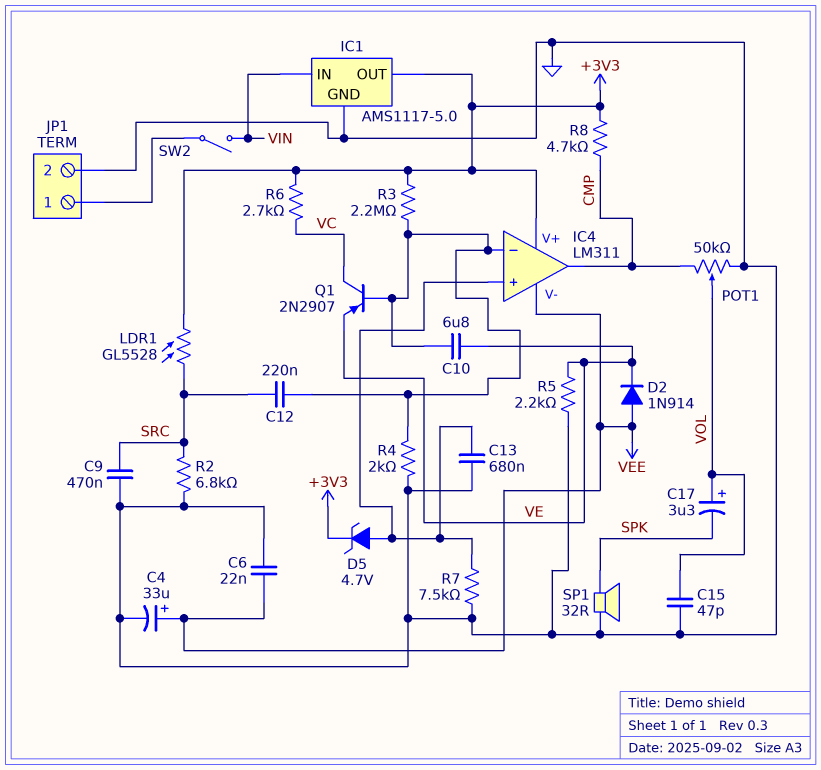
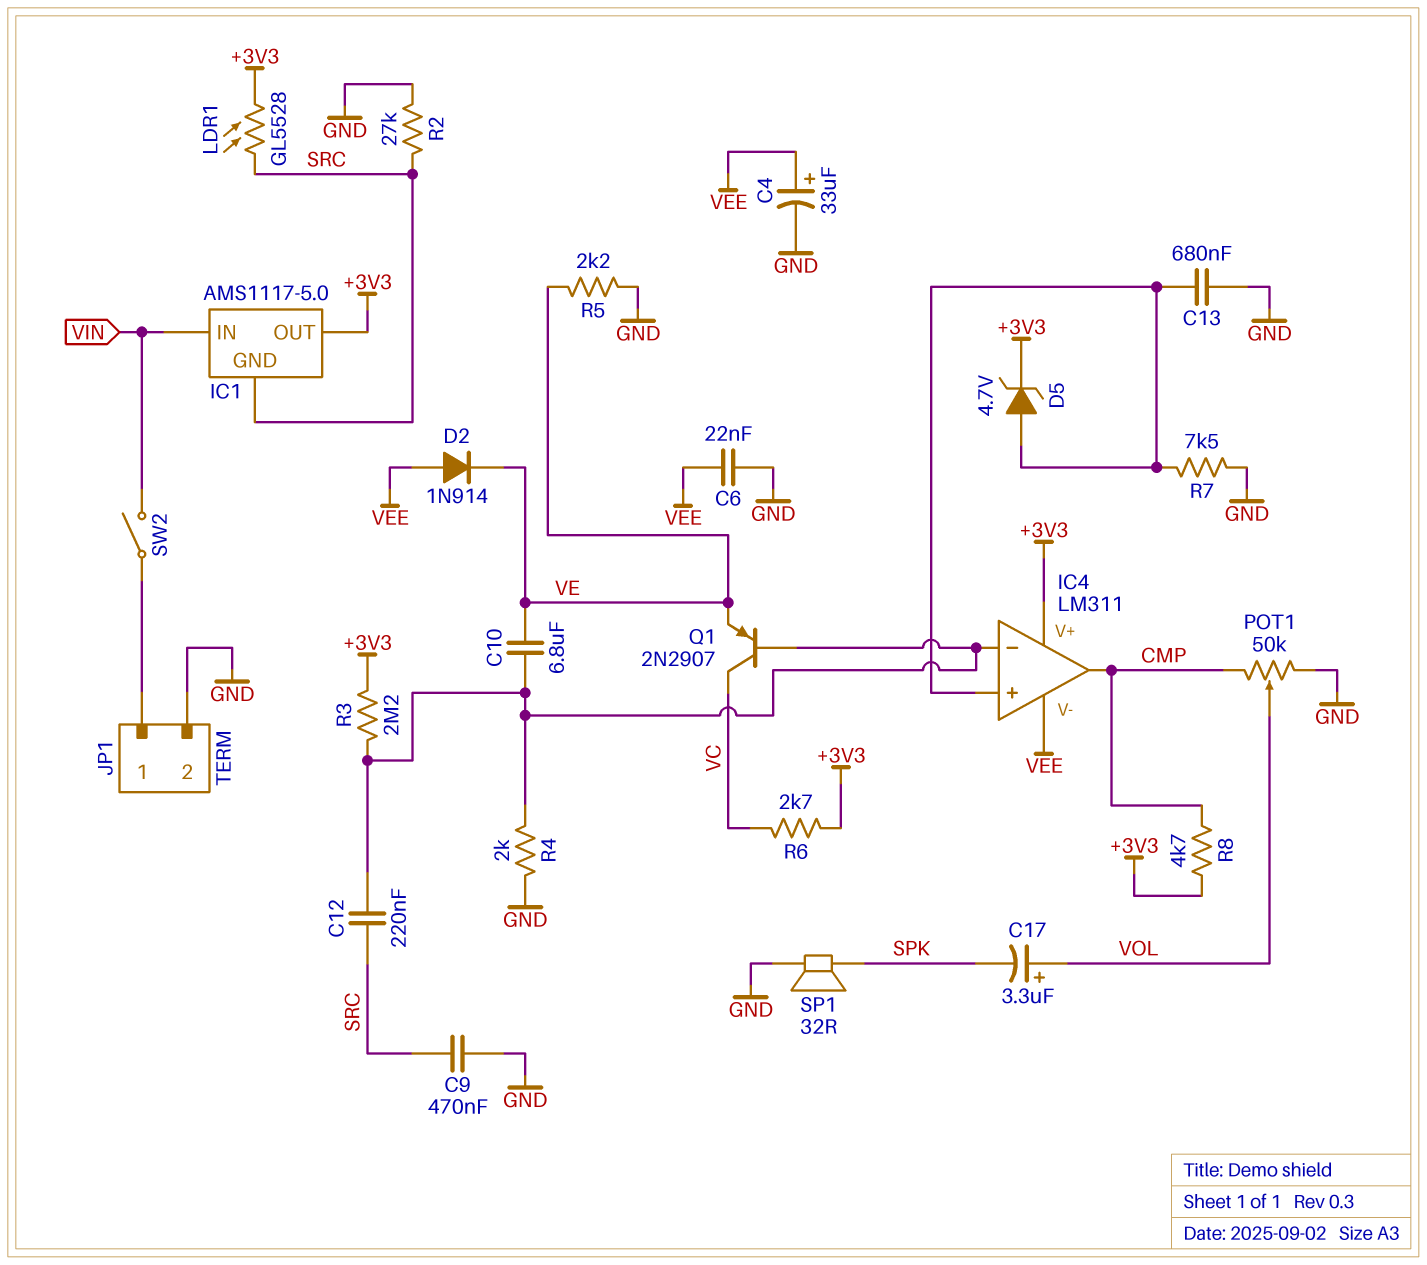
C15: 47pF (GND, VOL) -> none
IC1 pin GND: GND -> SRC
R2: 6.8k (GND, SRC) -> 27k (GND, SRC)

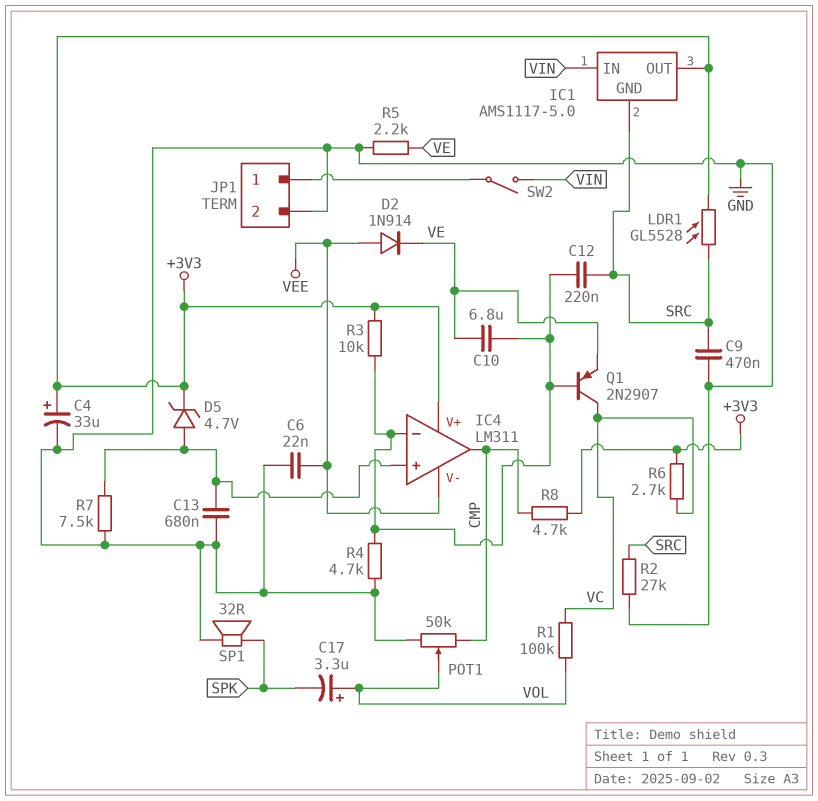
C4: 33uF (plus VEE, minus GND) -> 33uF (plus +3V3, minus GND)
R1: none -> 100k (VC, VOL)
R3: 2.2M (+3V3, IC4/in-) -> 10k (+3V3, IC4/in-)
R4: 2k (GND, IC4/in-) -> 4.7k (GND, IC4/in-)

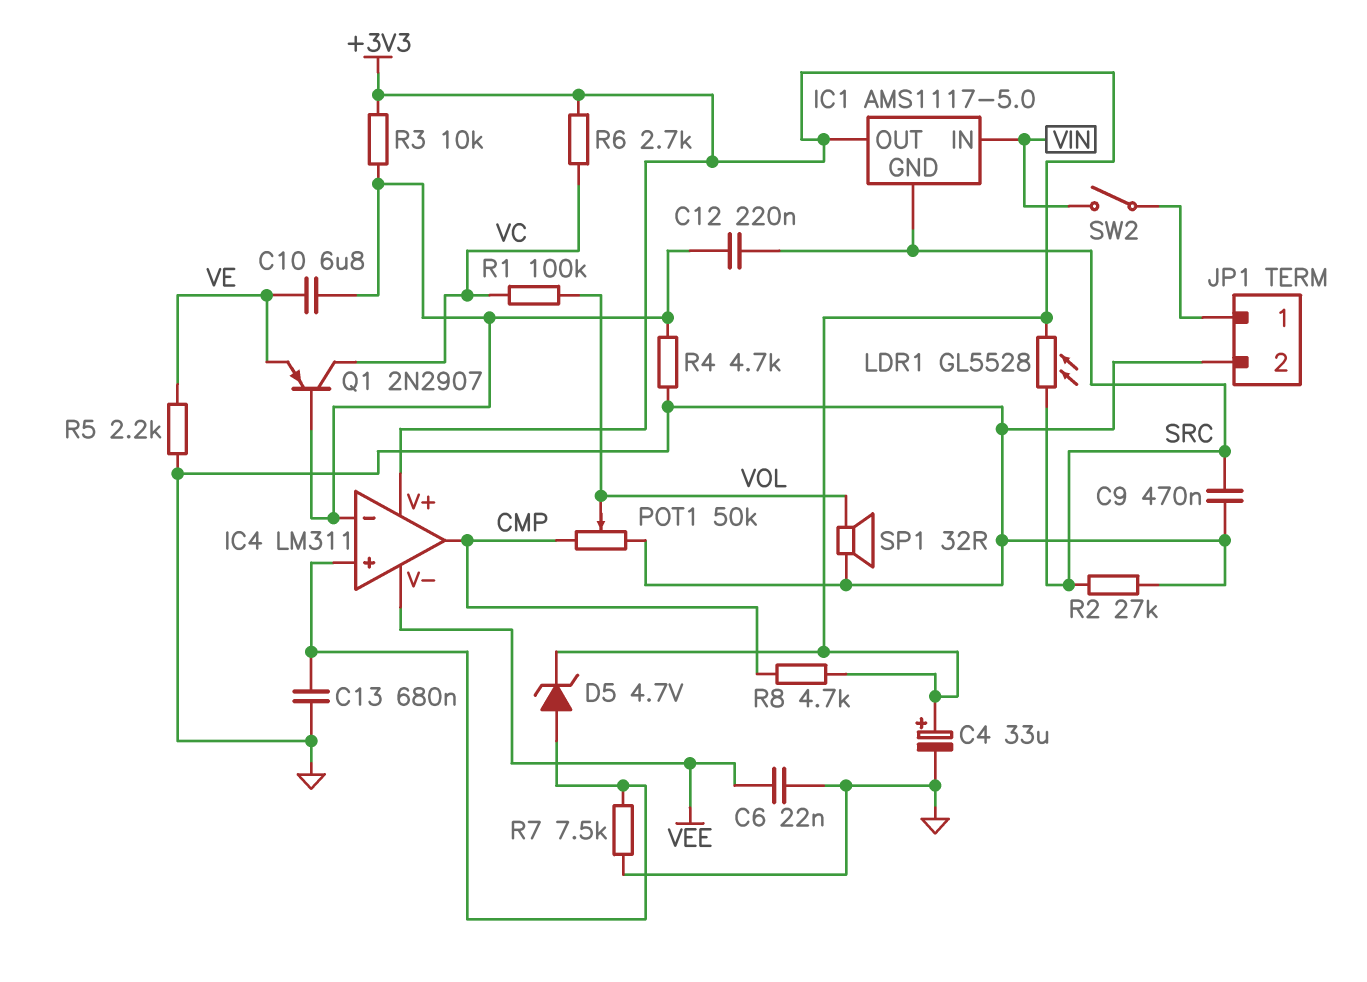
C17: 3.3uF (plus VOL, minus SPK) -> none
D2: diode 1N914 (A VEE, K VE) -> none
SP1: speaker 32R (GND, SPK) -> speaker 32R (GND, VOL)

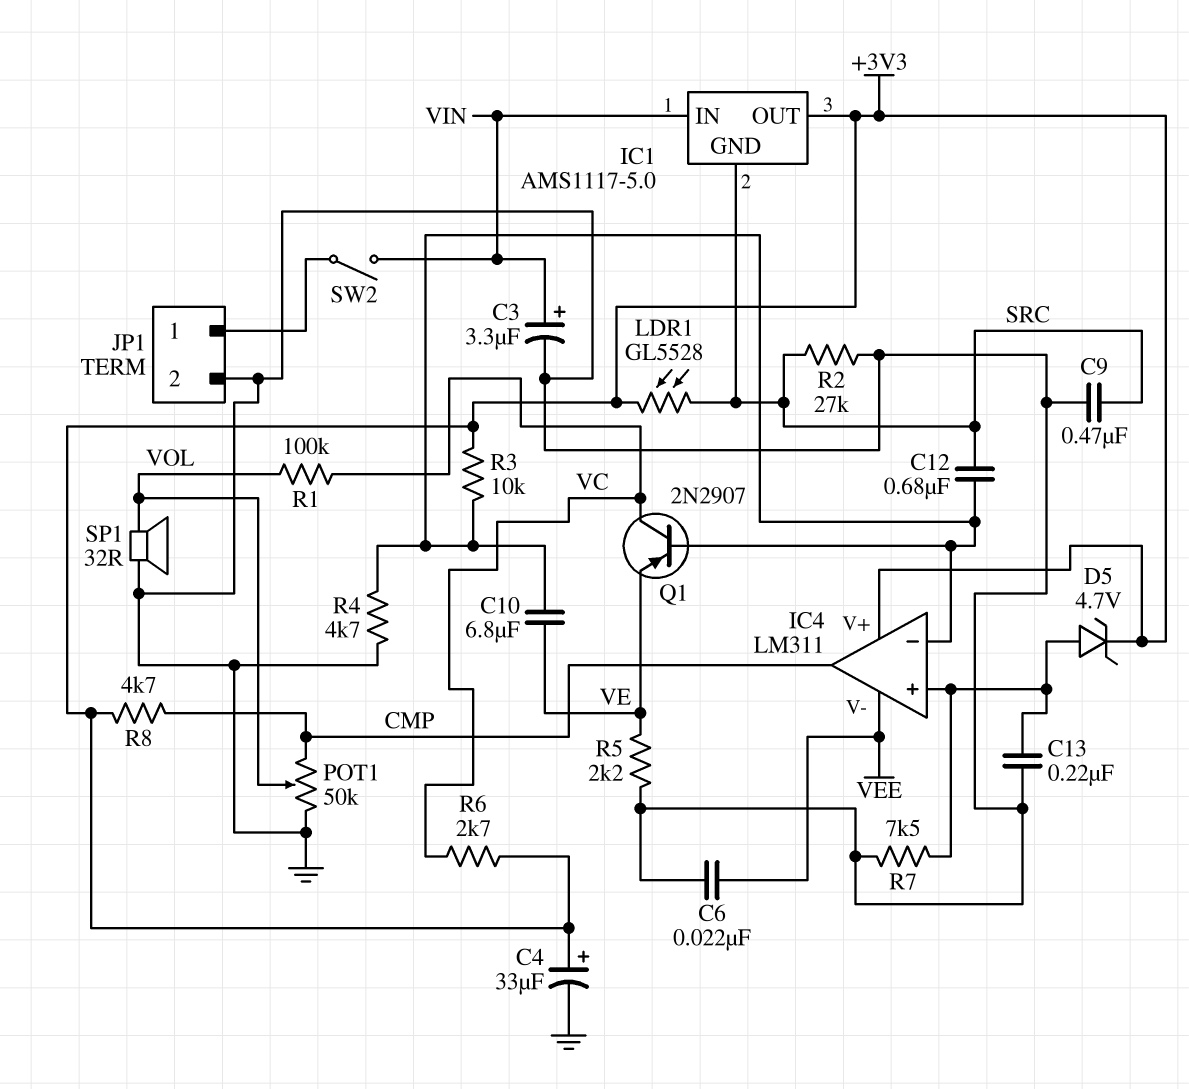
C3: none -> 3.3uF (plus VIN, minus GND)
C12: 220nF (IC4/in-, SRC) -> 680nF (IC4/in-, SRC)
C13: 680nF (GND, IC4/in+) -> 220nF (GND, IC4/in+)

